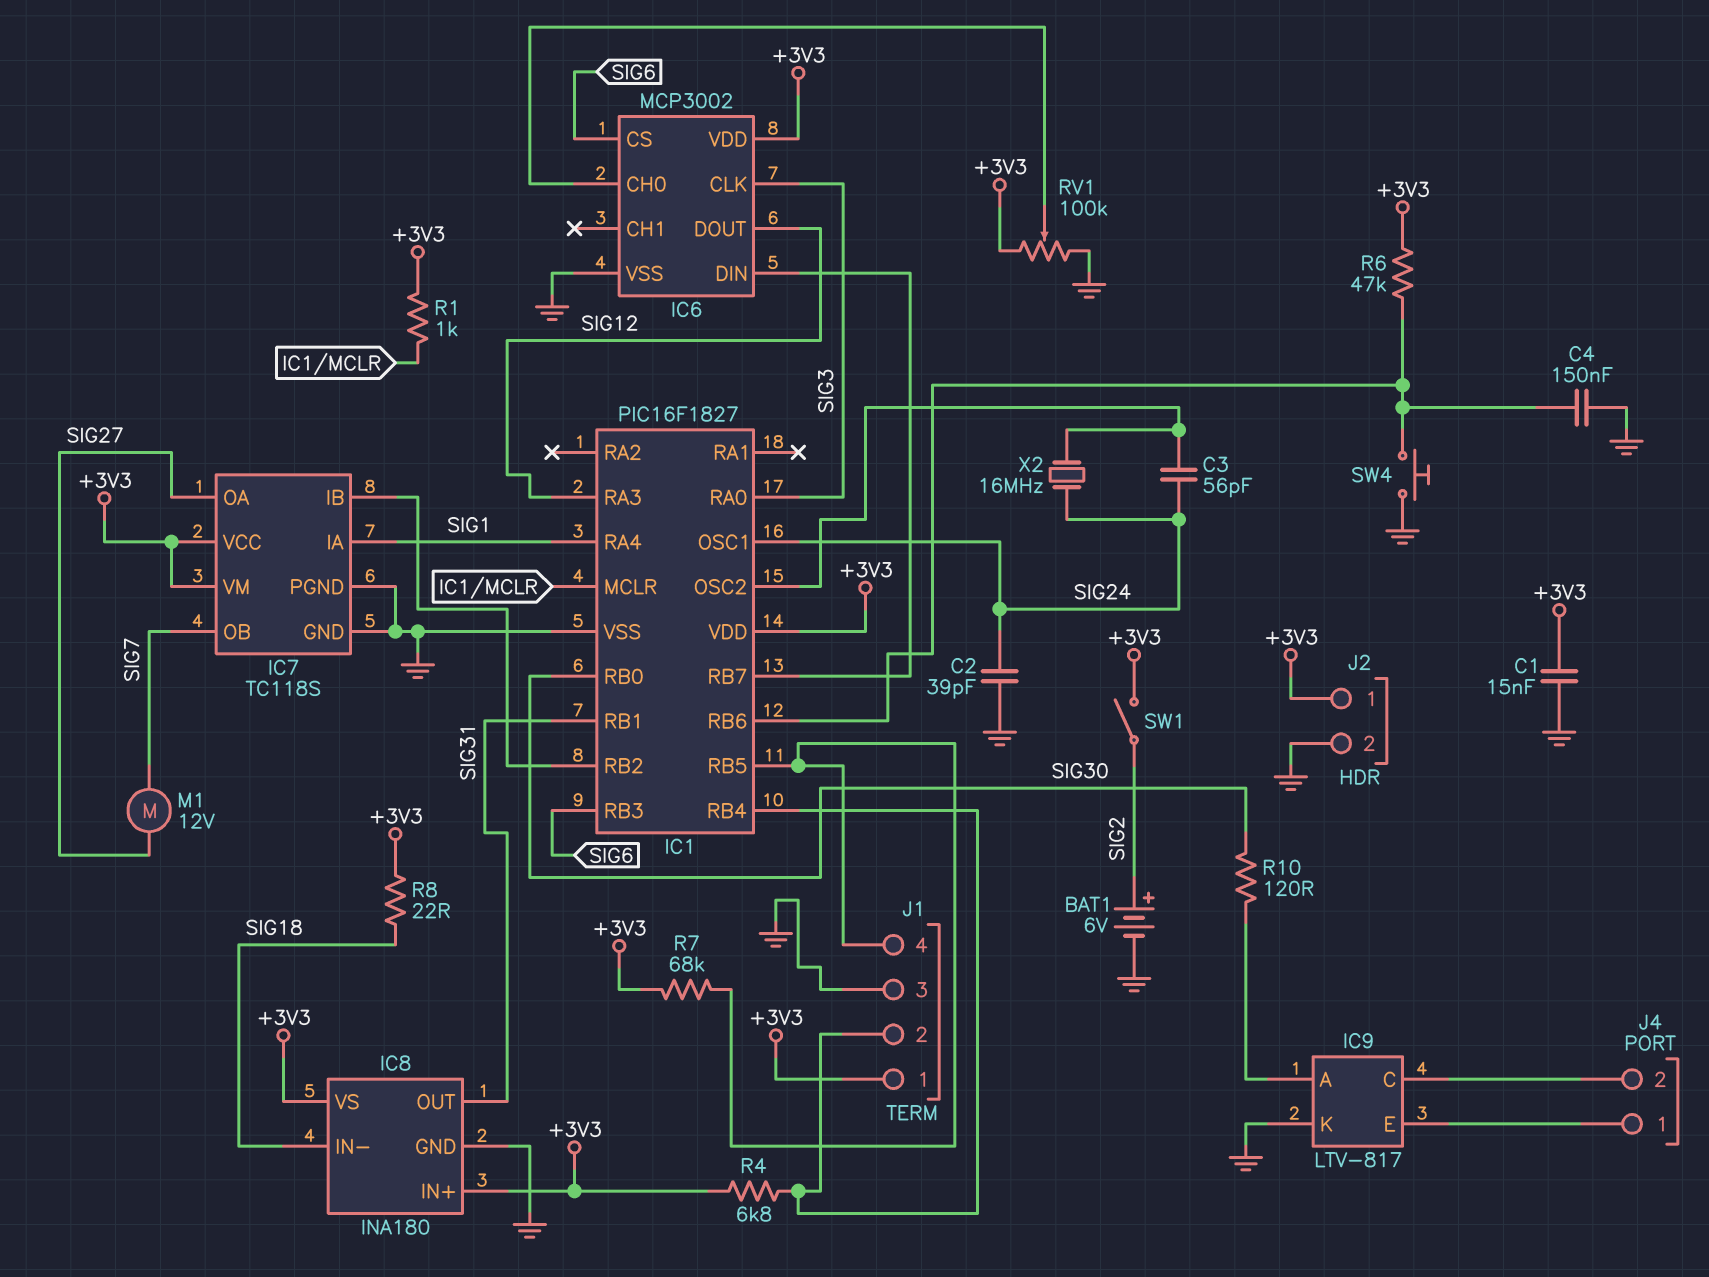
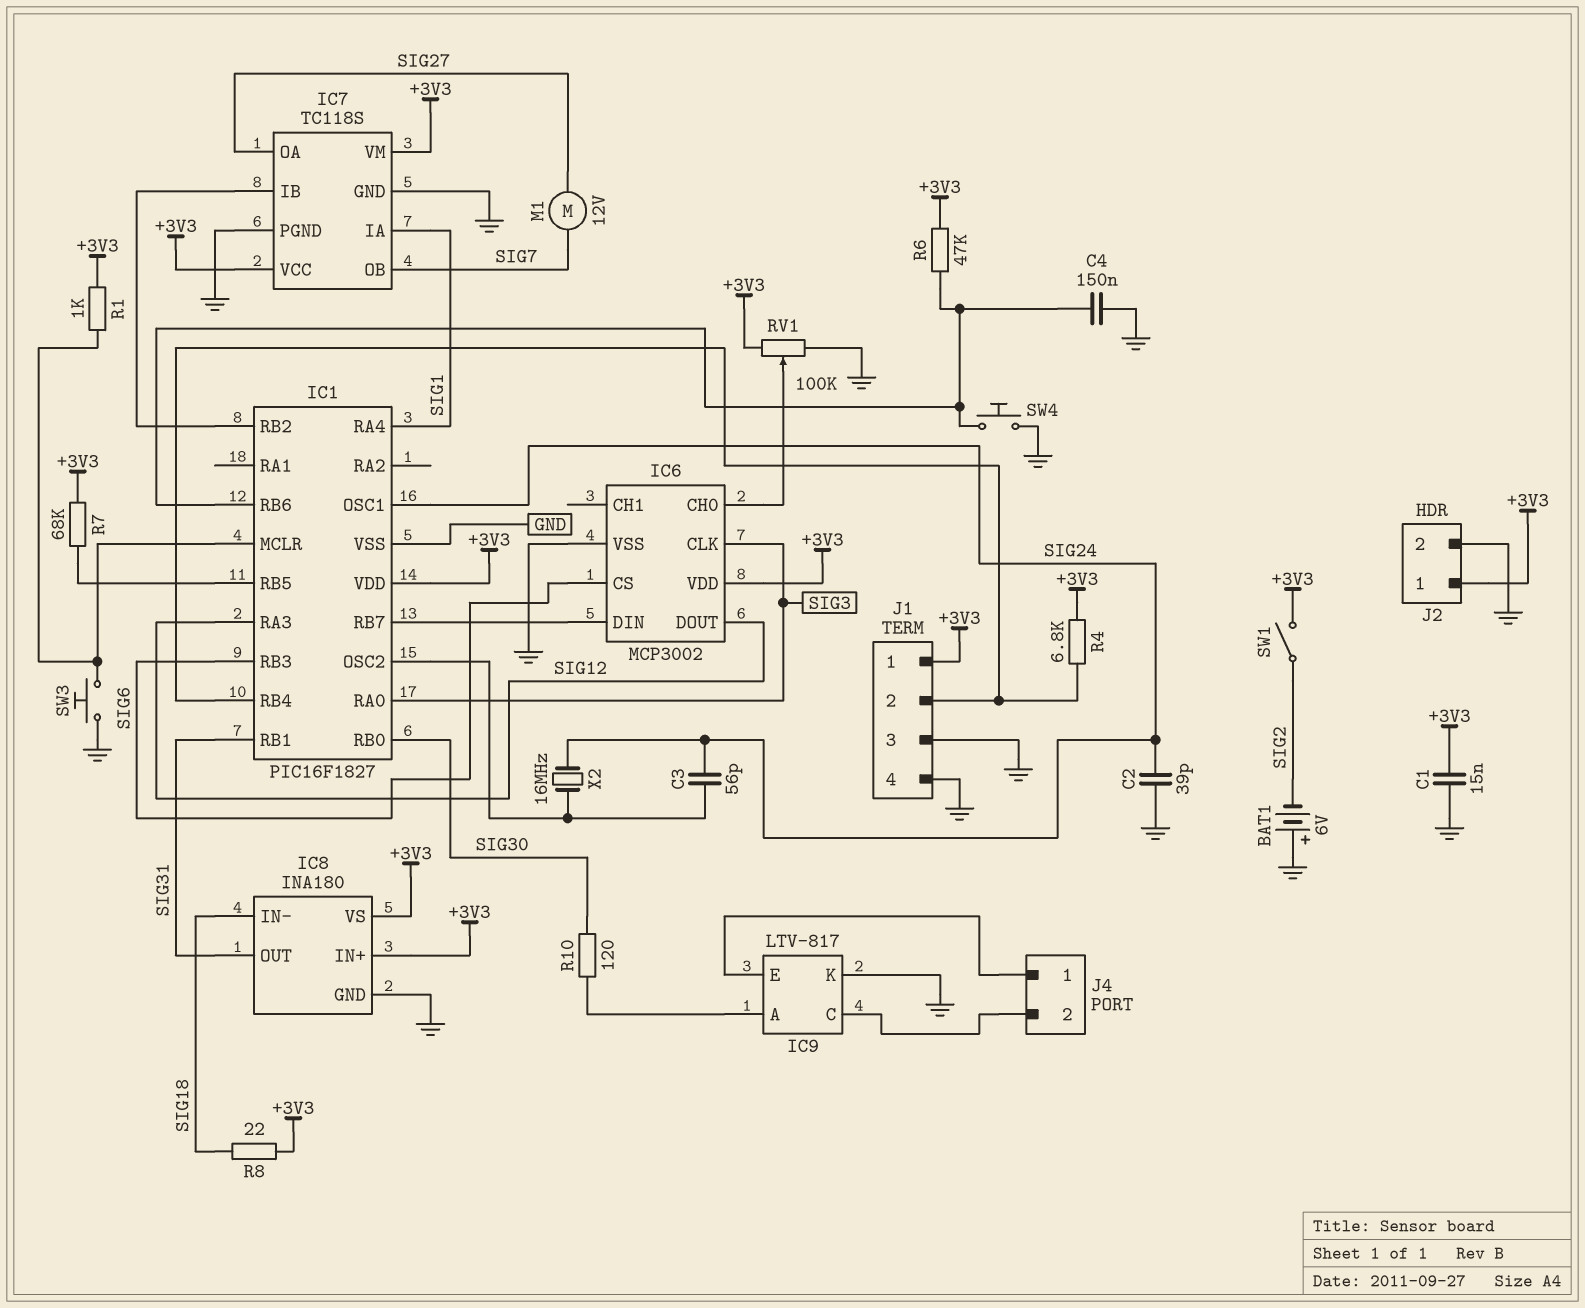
BAT1: 6V (plus SIG2, minus GND) -> 6V (plus GND, minus SIG2)
J1 pin 4: IC1/RB5 -> GND
SW3: none -> button (GND, IC1/MCLR)

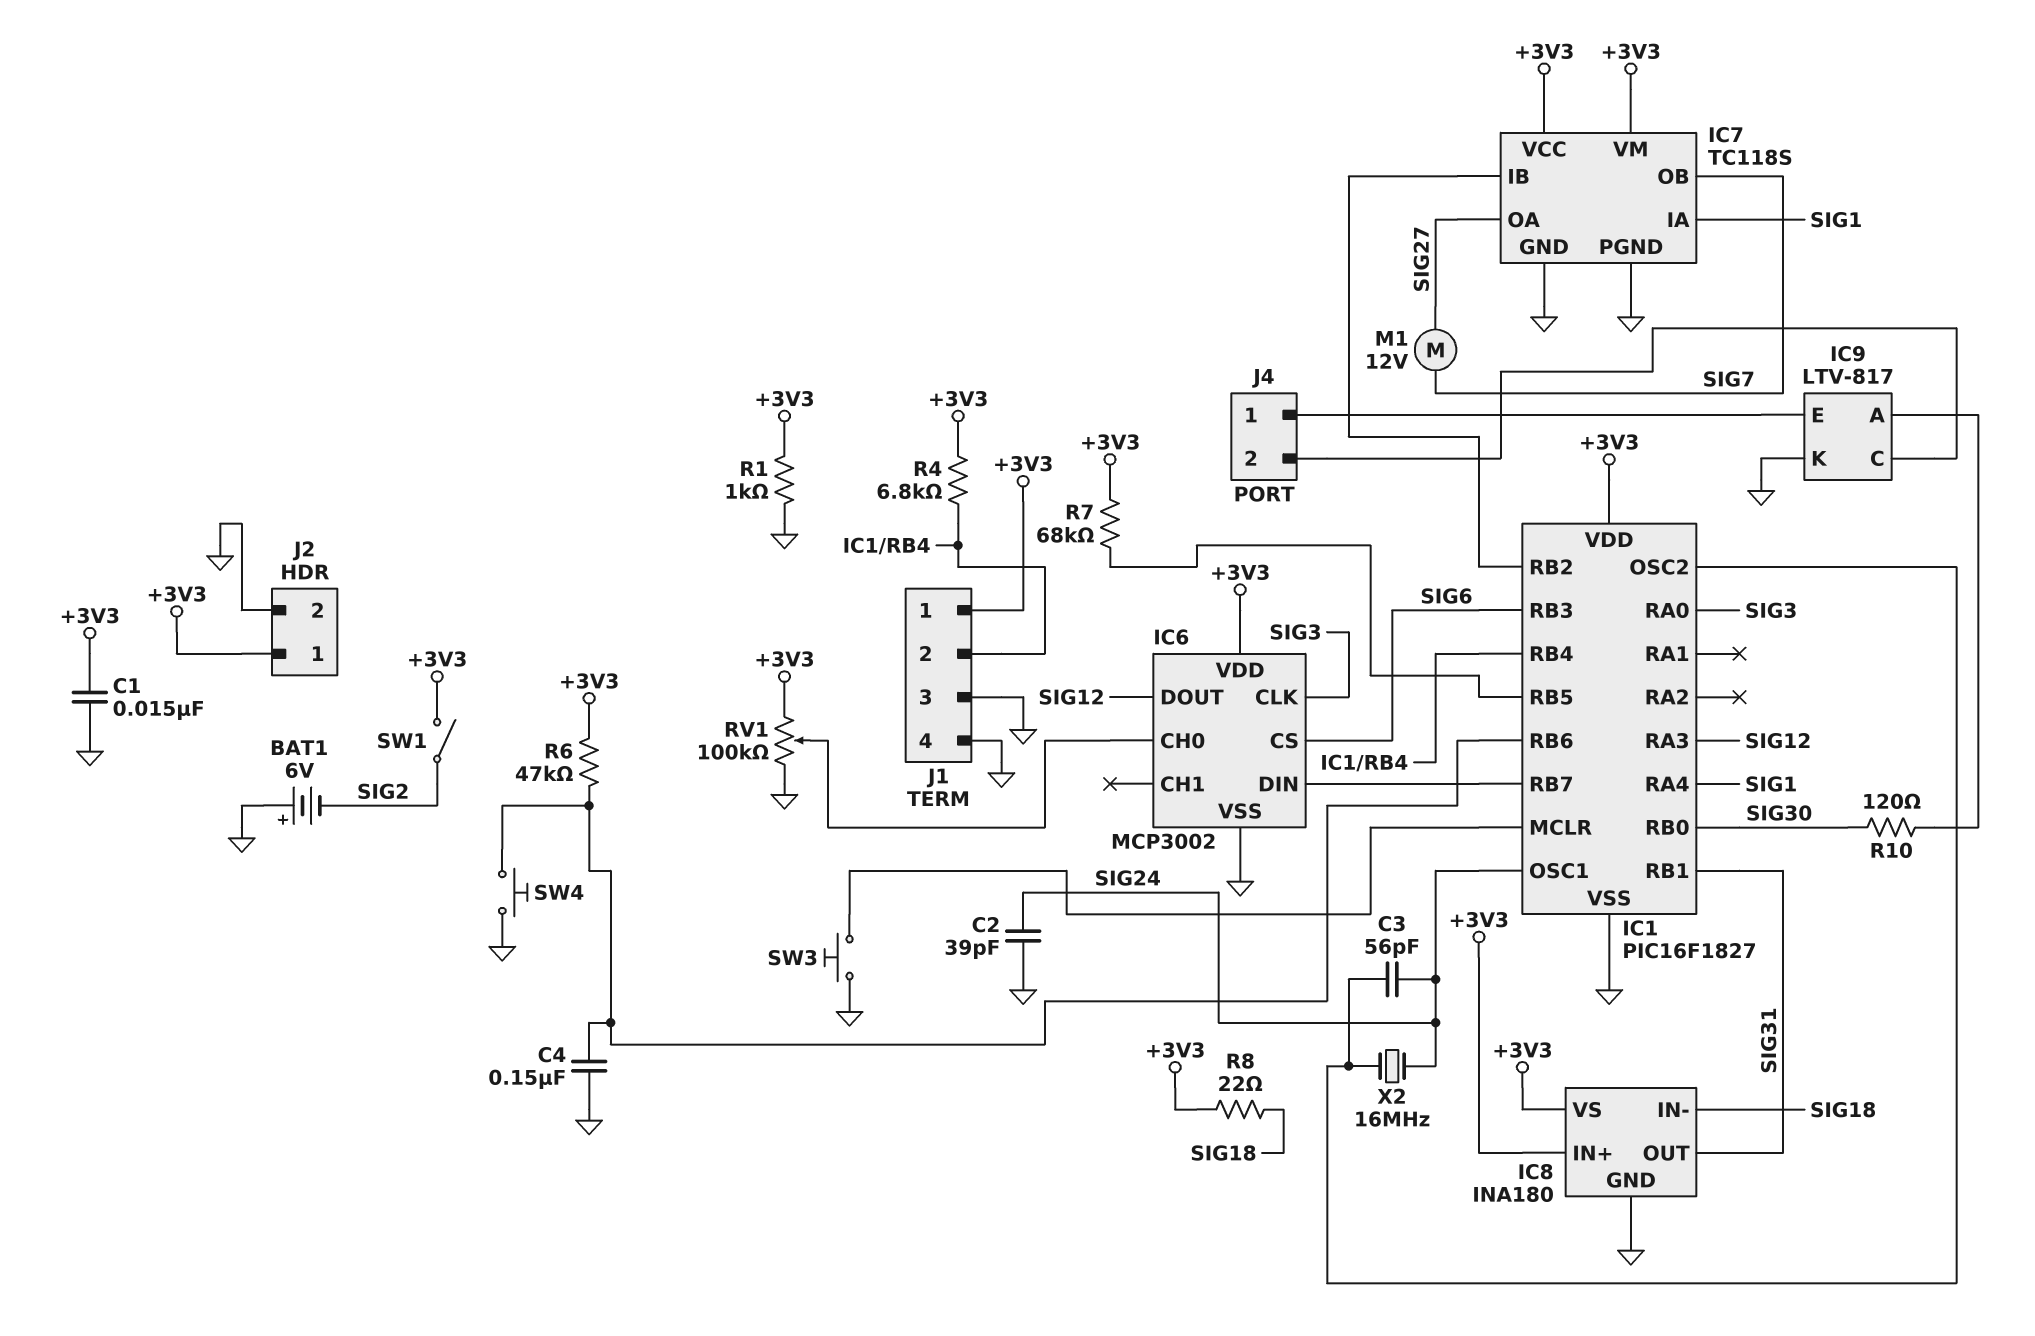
R1: 1k (+3V3, IC1/MCLR) -> 1k (+3V3, GND)

